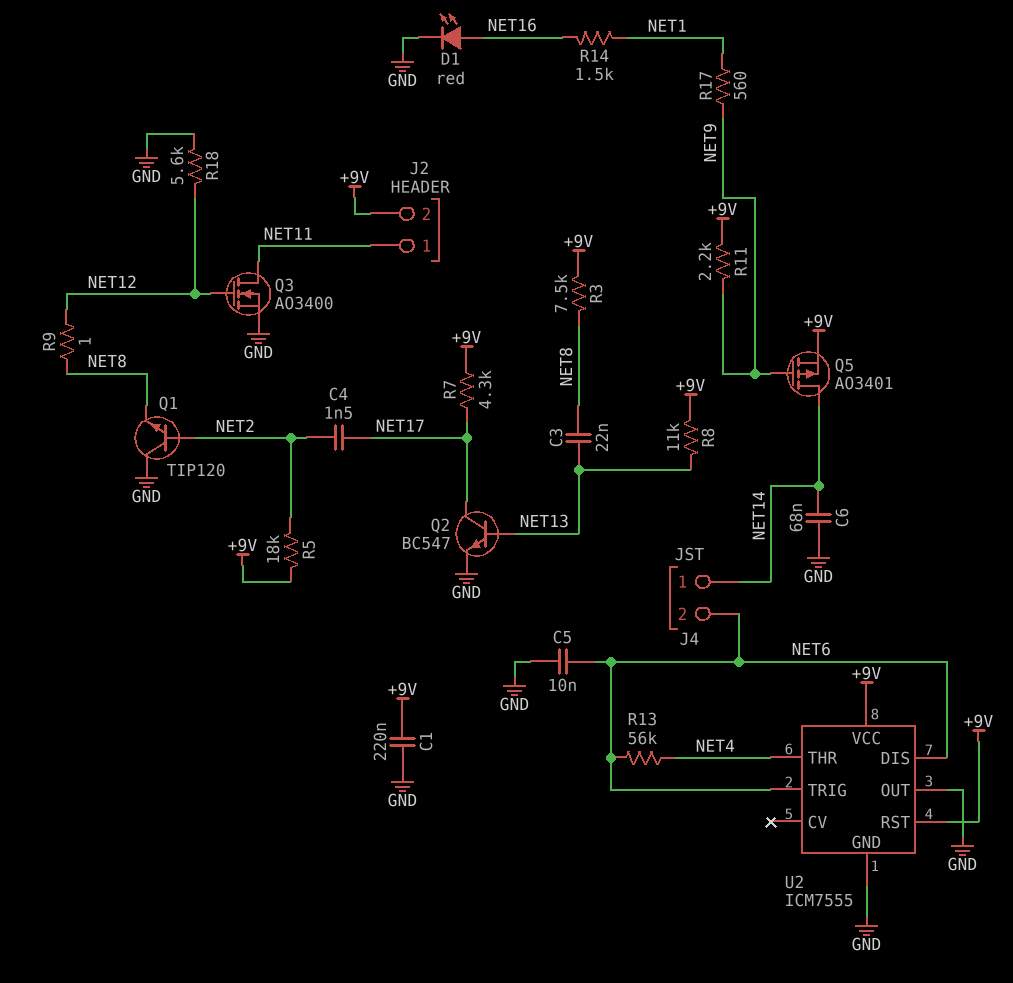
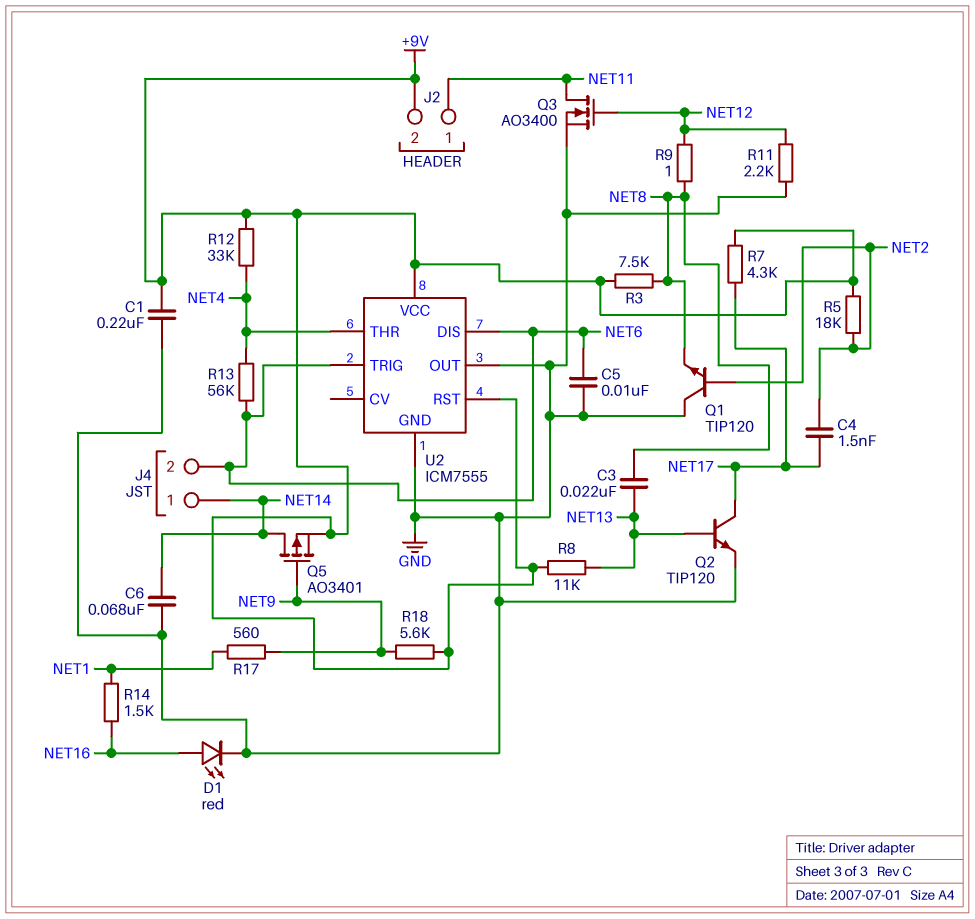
Q2: NPN BC547 (B NET13, C NET17, E GND) -> NPN TIP120 (B NET13, C NET17, E GND)
R11: 2.2k (+9V, NET9) -> 2.2k (GND, NET12)
R12: none -> 33k (+9V, NET4)
R18: 5.6k (GND, NET12) -> 5.6k (+9V, NET9)

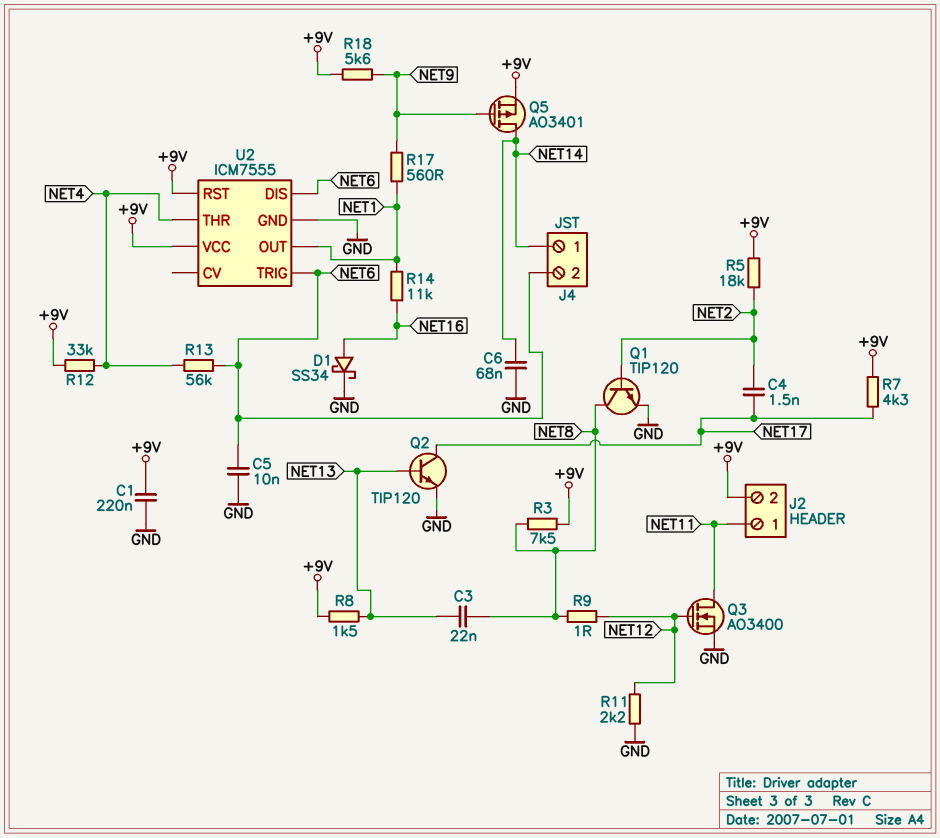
D1: LED red (A NET16, K GND) -> schottky SS34 (A NET16, K GND)
Q1: NPN TIP120 (B NET2, C GND, E NET8) -> NPN TIP120 (B NET2, C NET8, E GND)
R8: 11k (+9V, NET13) -> 1.5k (+9V, NET13)
R14: 1.5k (NET1, NET16) -> 11k (NET1, NET16)
U2 pin OUT: GND -> NET1

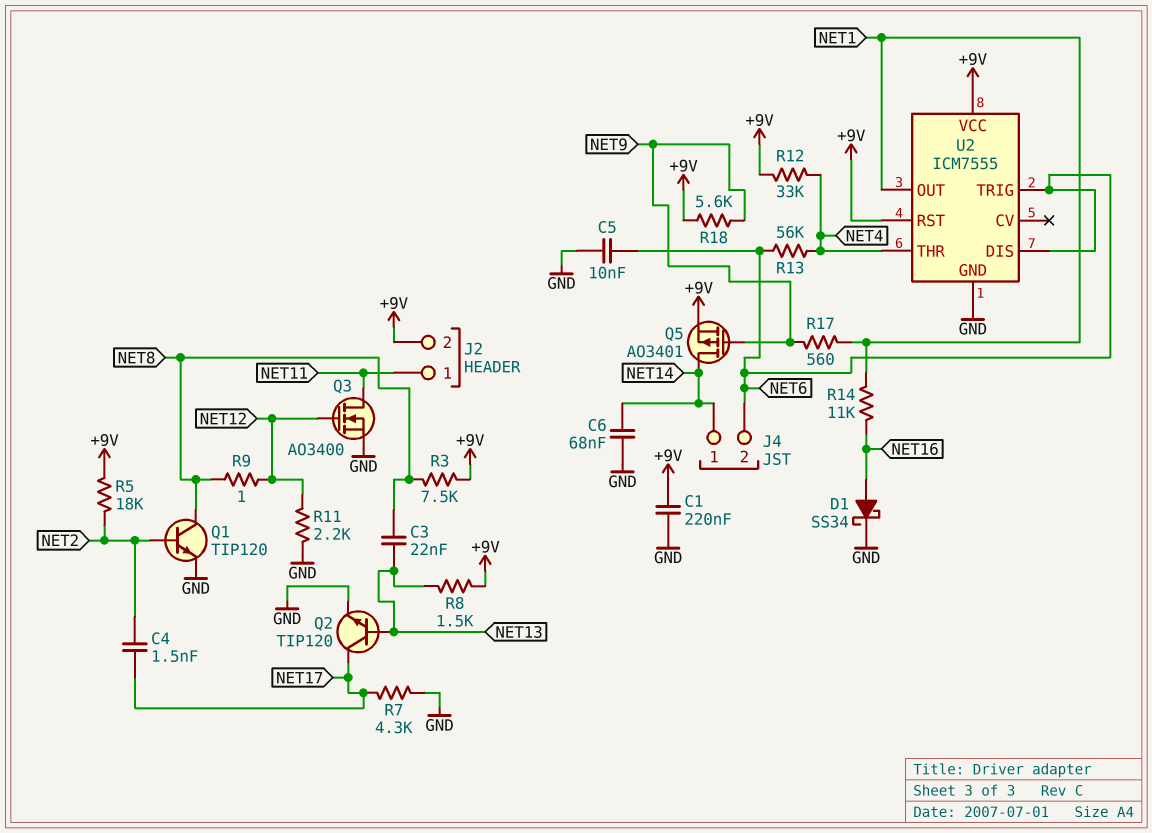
R7: 4.3k (+9V, NET17) -> 4.3k (GND, NET17)

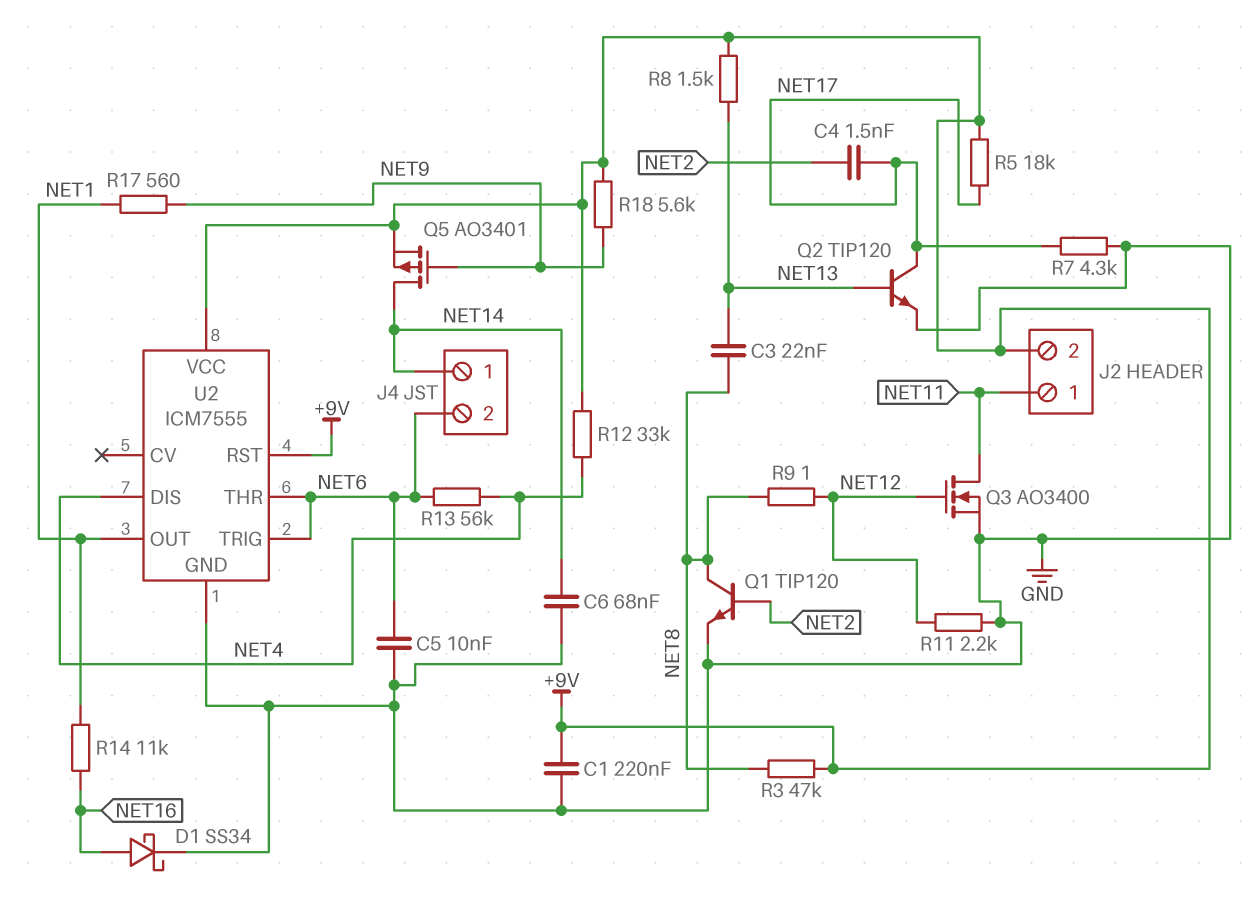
R3: 7.5k (+9V, NET8) -> 47k (+9V, NET8)
R5: 18k (+9V, NET2) -> 18k (+9V, NET17)
U2 pin DIS: NET6 -> NET4
U2 pin THR: NET4 -> NET6

